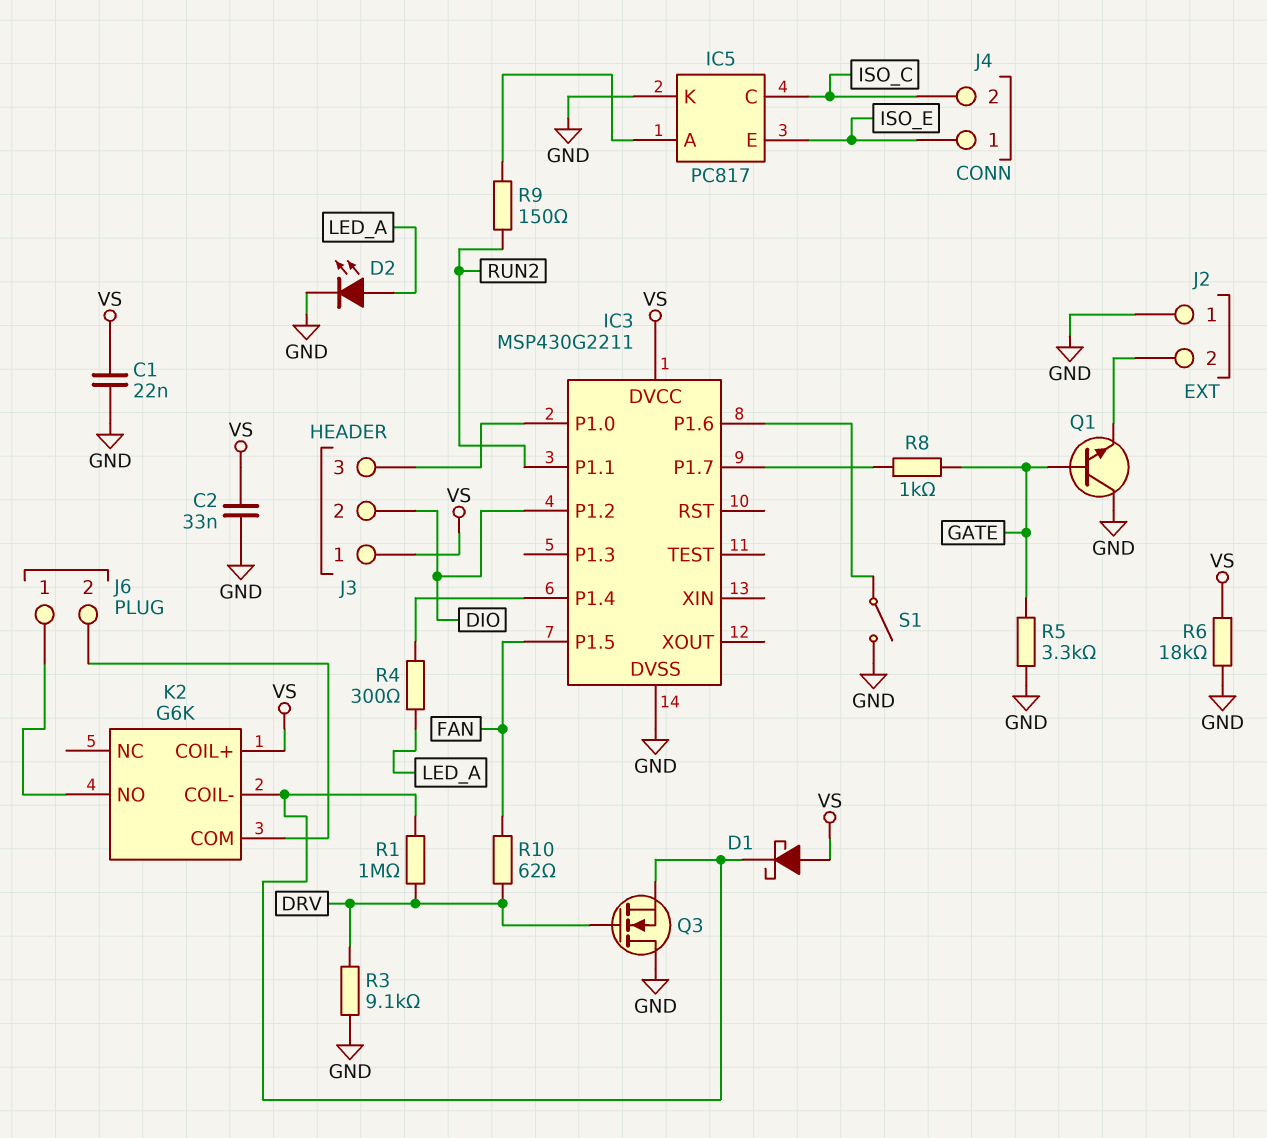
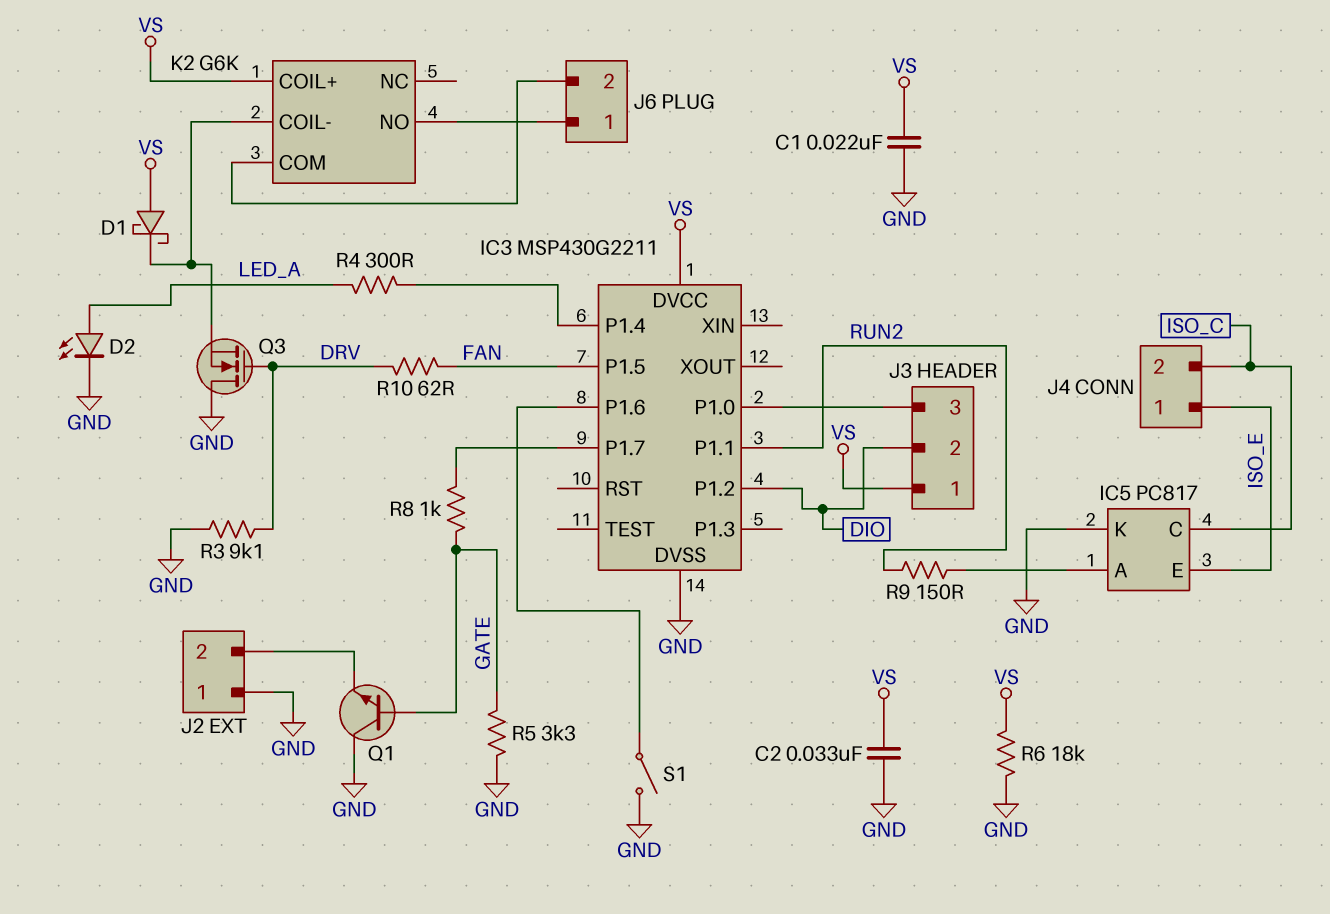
R1: 1M (DRV, K2/COIL-) -> none

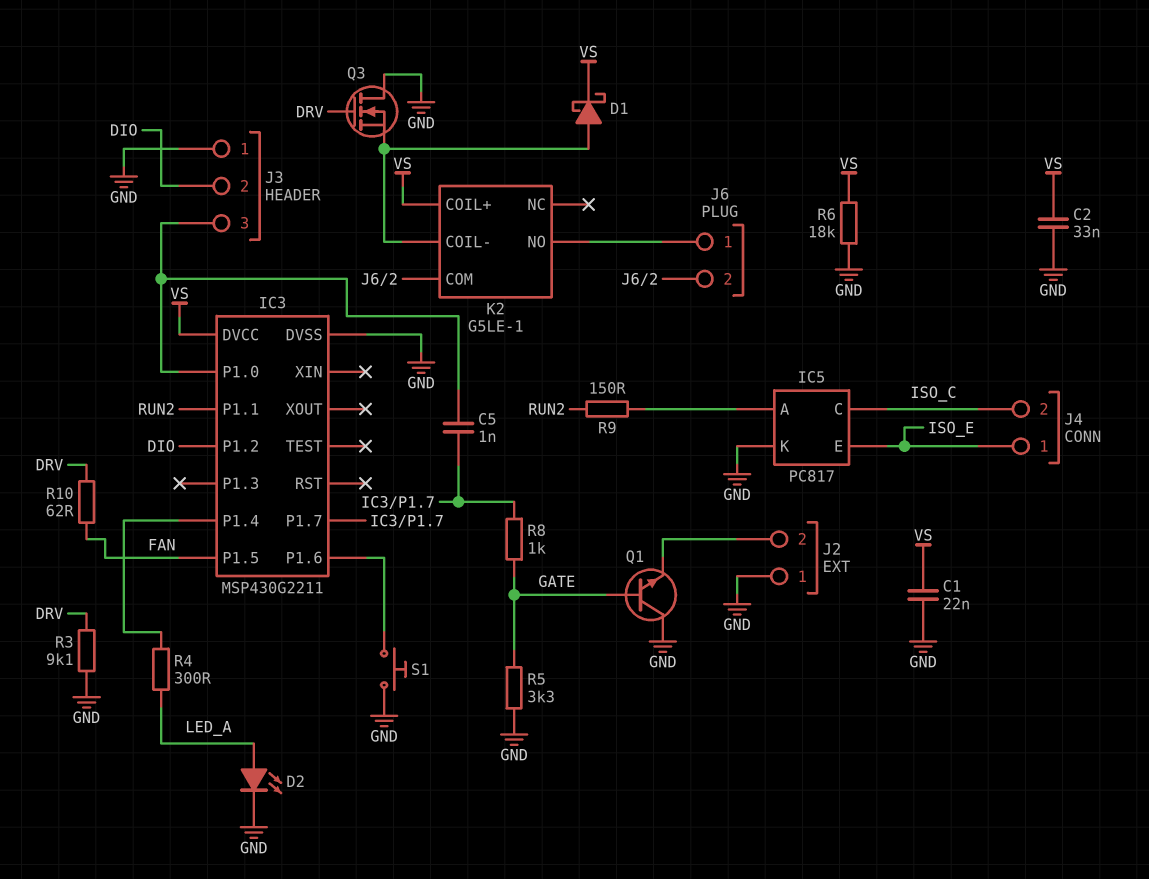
C5: none -> 1nF (IC3/P1.0, IC3/P1.7)
D1: schottky (A VS, K K2/COIL-) -> schottky (A K2/COIL-, K VS)
J3 pin 1: VS -> GND
K2: G6K -> G5LE-1
S1: switch (GND, IC3/P1.6) -> button (GND, IC3/P1.6)

